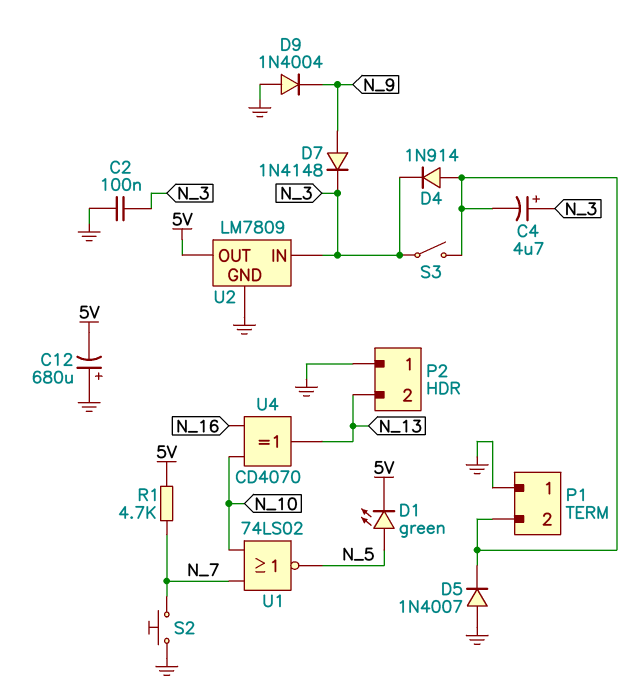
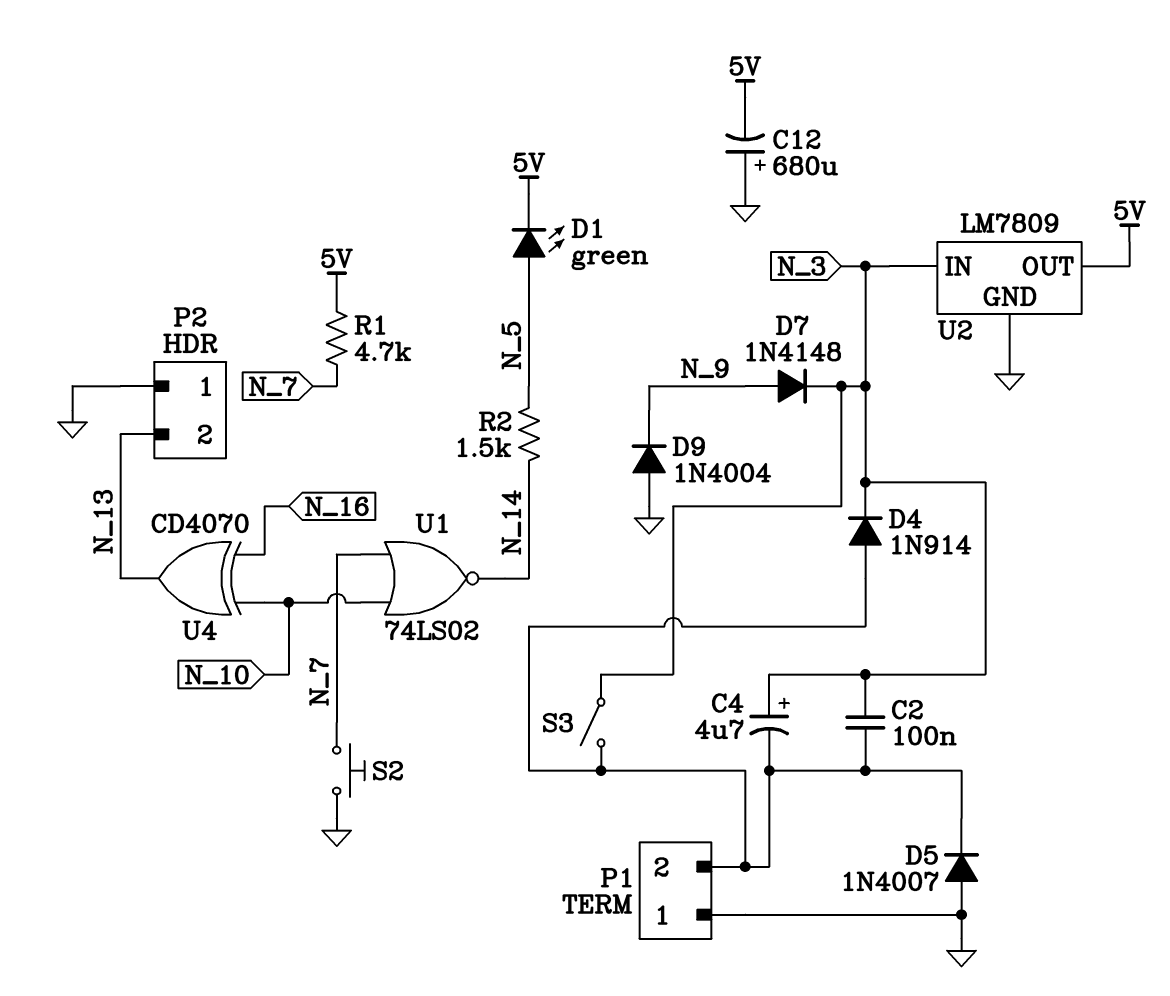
C2: 100nF (GND, N_3) -> 100nF (N_3, P1/2)
R2: none -> 1.5k (N_5, N_14)
U1: NOR 74LS02 (in N_7, in N_10, out N_5) -> NOR 74LS02 (in N_7, in N_10, out N_14)

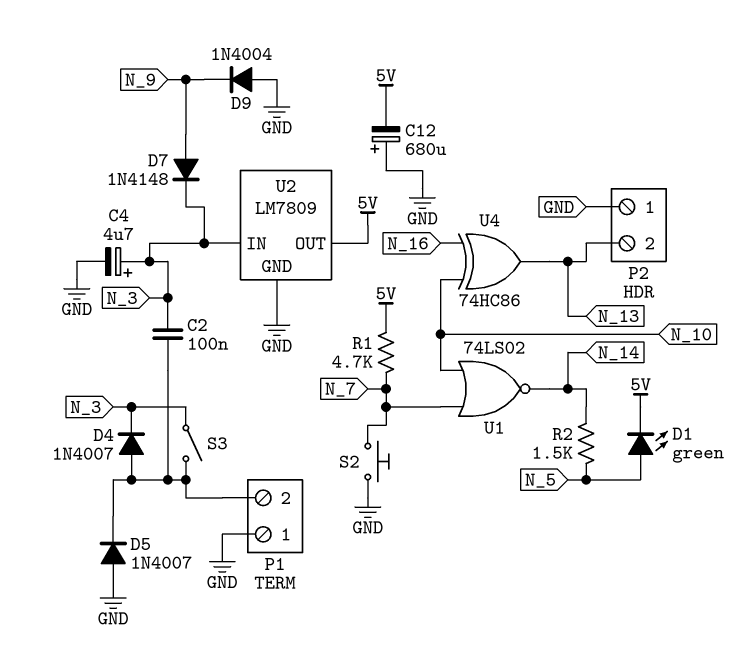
C4: 4.7uF (plus N_3, minus P1/2) -> 4.7uF (plus N_3, minus GND)
D4: diode 1N914 (A P1/2, K N_3) -> diode 1N4007 (A P1/2, K N_3)
U4: XOR CD4070 (in N_10, in N_16, out N_13) -> XOR 74HC86 (in N_10, in N_16, out N_13)

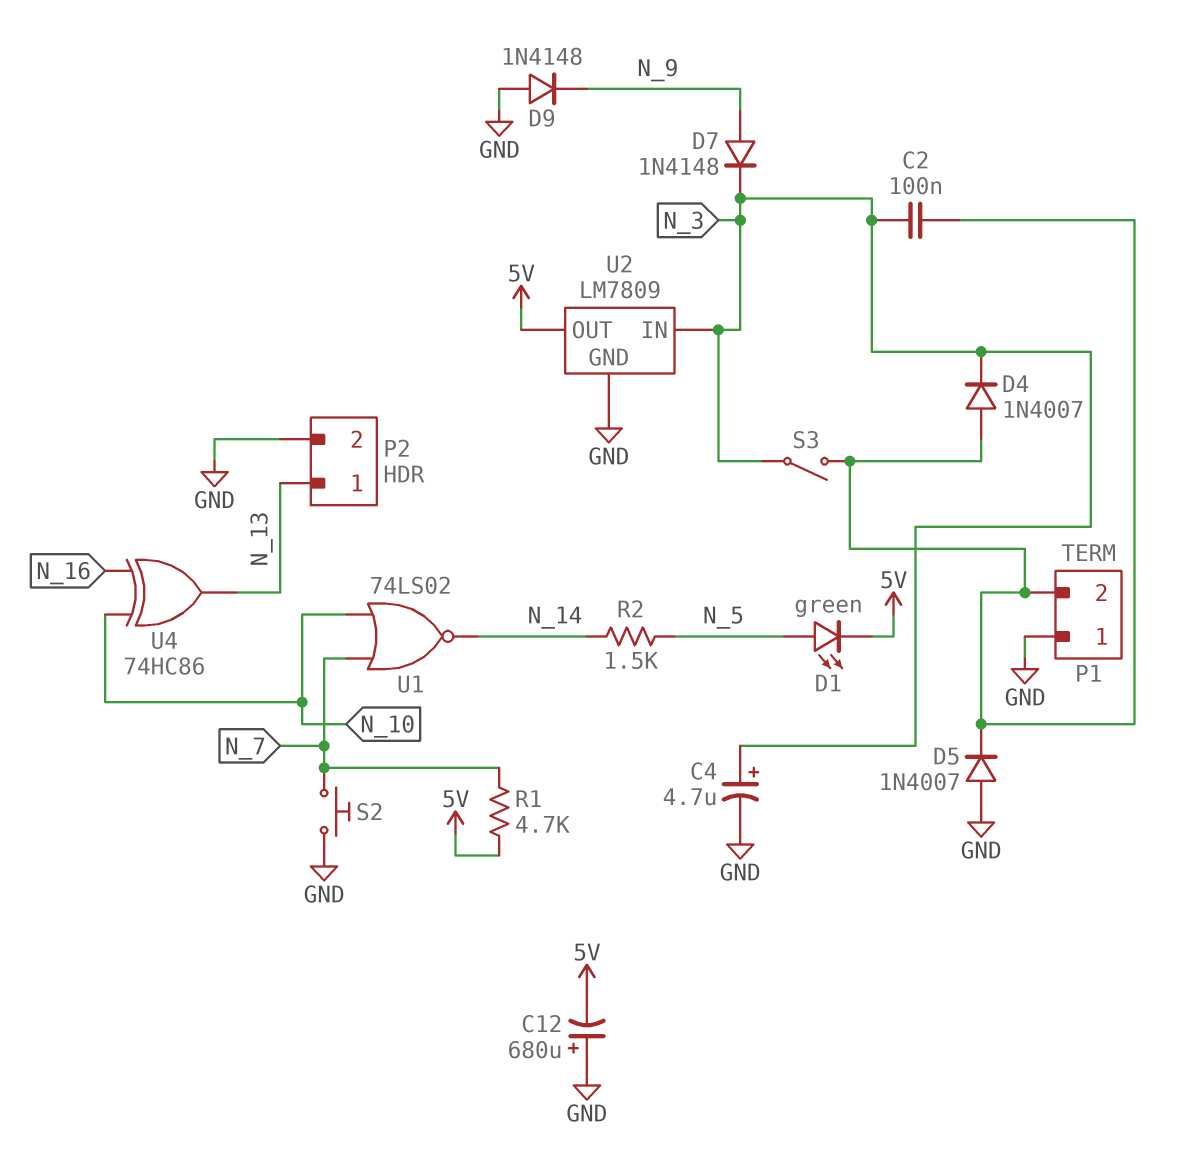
D9: diode 1N4004 (A GND, K N_9) -> diode 1N4148 (A GND, K N_9)
P2 pin 1: GND -> N_13
P2 pin 2: N_13 -> GND

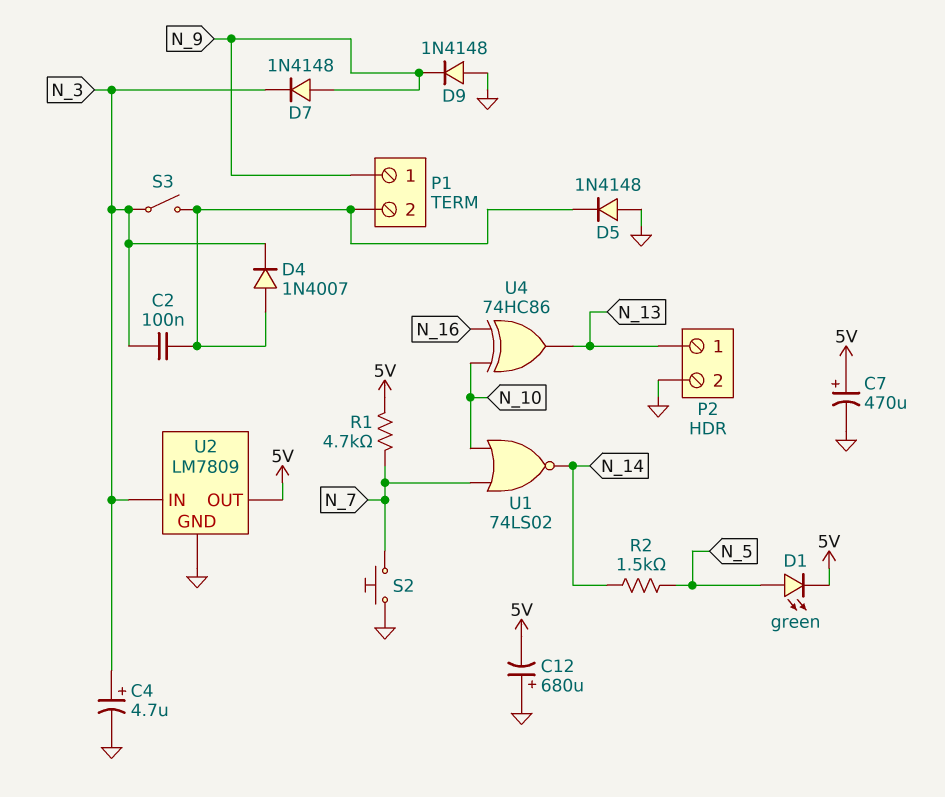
C7: none -> 470uF (plus 5V, minus GND)
D5: diode 1N4007 (A GND, K P1/2) -> diode 1N4148 (A GND, K P1/2)
P1 pin 1: GND -> N_9

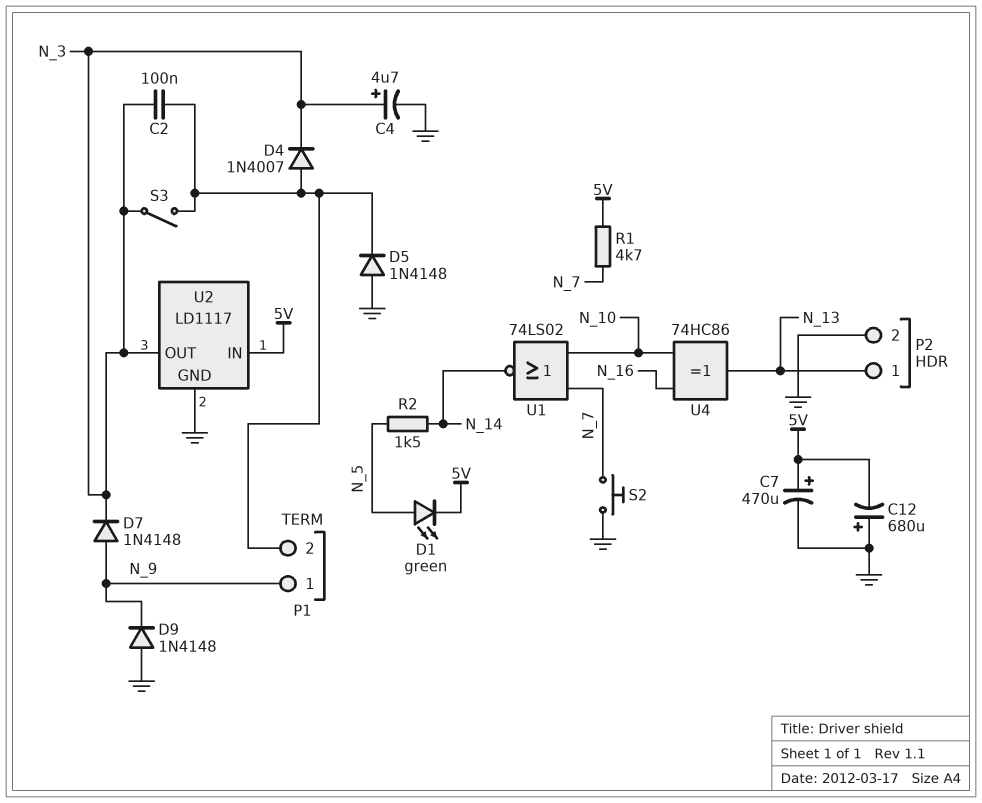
U2: LM7809 -> LD1117
U2 pin IN: N_3 -> 5V
U2 pin OUT: 5V -> N_3

